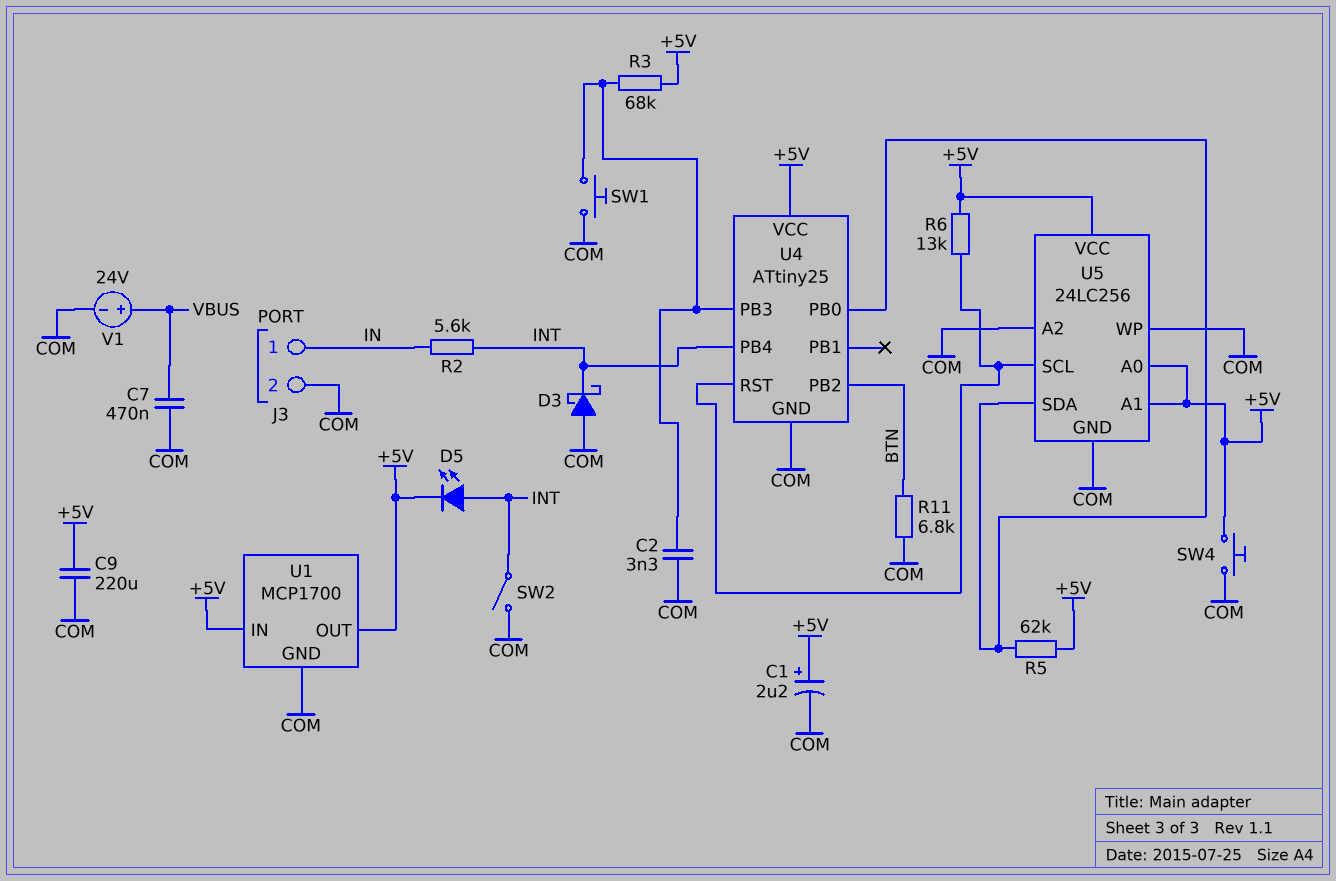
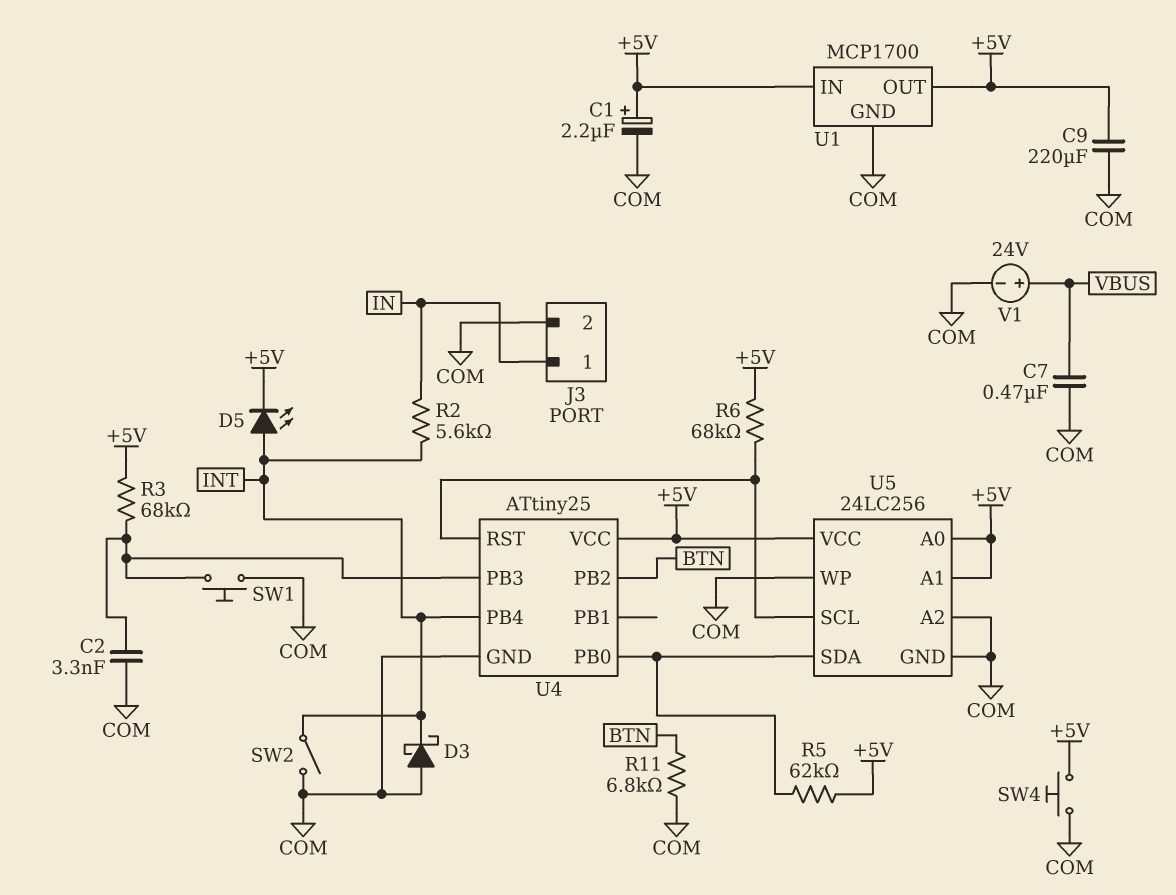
R6: 13k (+5V, U4/RST) -> 68k (+5V, U4/RST)

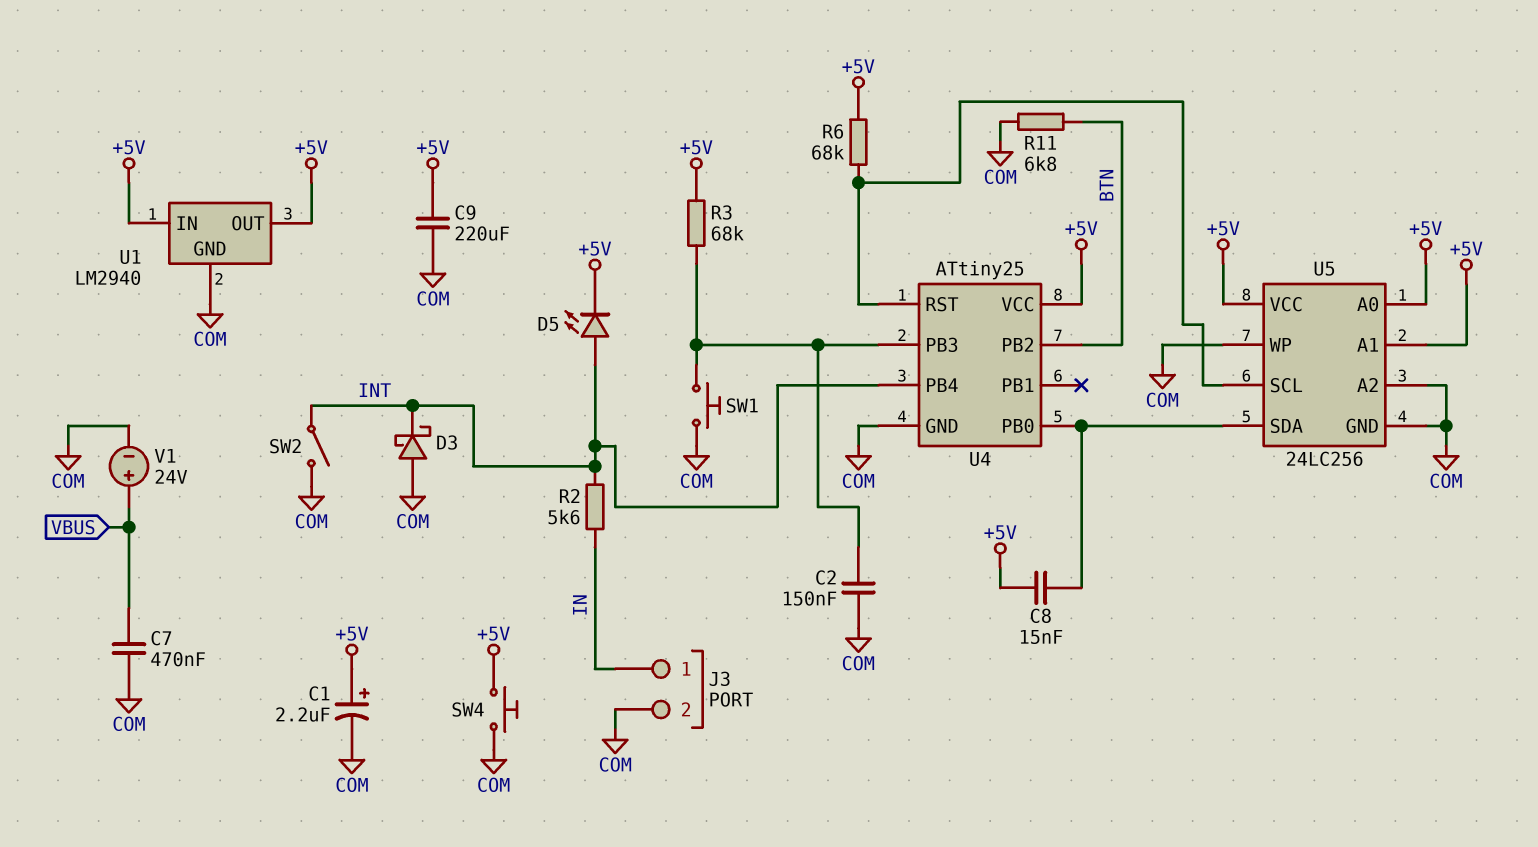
C2: 3.3nF (COM, U4/PB3) -> 150nF (COM, U4/PB3)
C8: none -> 15nF (+5V, U4/PB0)
R5: 62k (+5V, U4/PB0) -> none
U1: MCP1700 -> LM2940

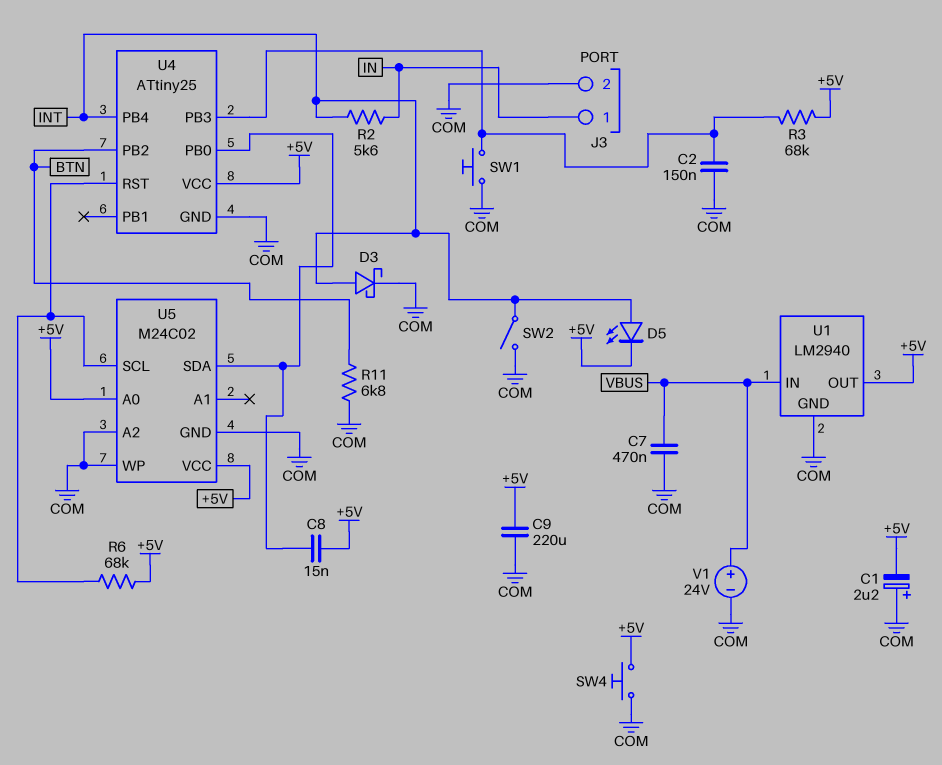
C1: 2.2uF (plus +5V, minus COM) -> 2.2uF (plus COM, minus +5V)
D3: schottky (A COM, K INT) -> schottky (A INT, K COM)
U1 pin IN: +5V -> VBUS
U5: 24LC256 -> M24C02
U5 pin A1: +5V -> none

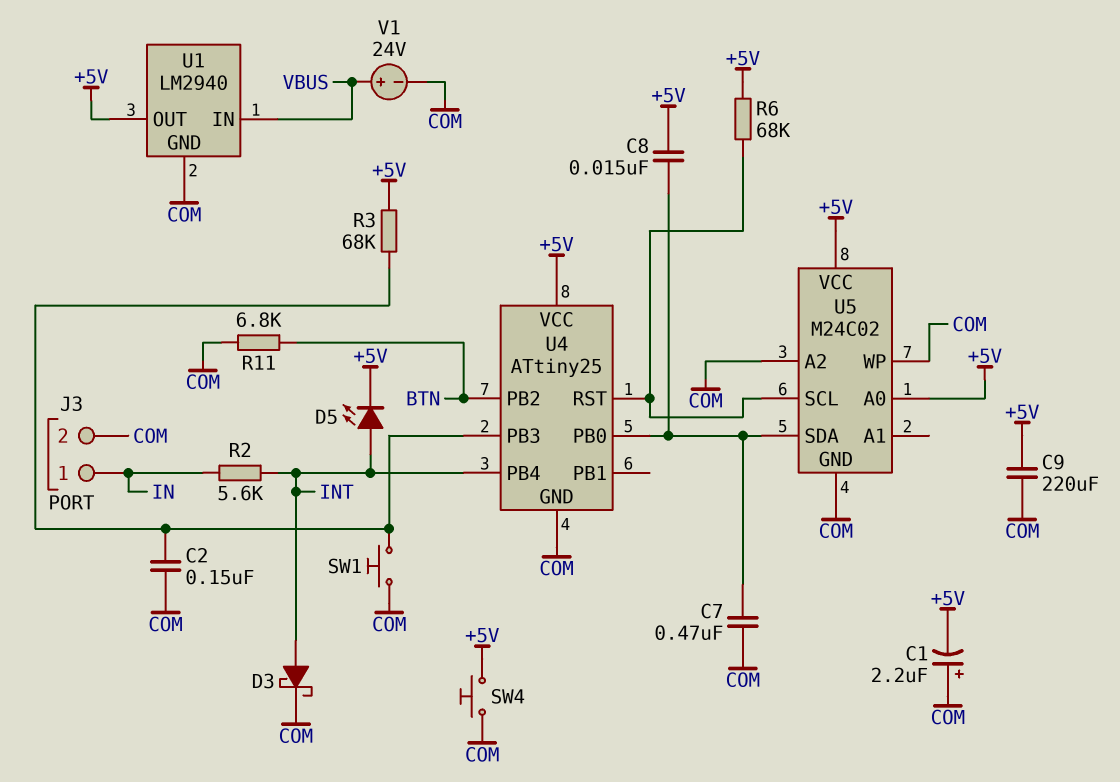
C7: 470nF (COM, VBUS) -> 470nF (COM, U4/PB0)
SW2: switch (COM, INT) -> none

